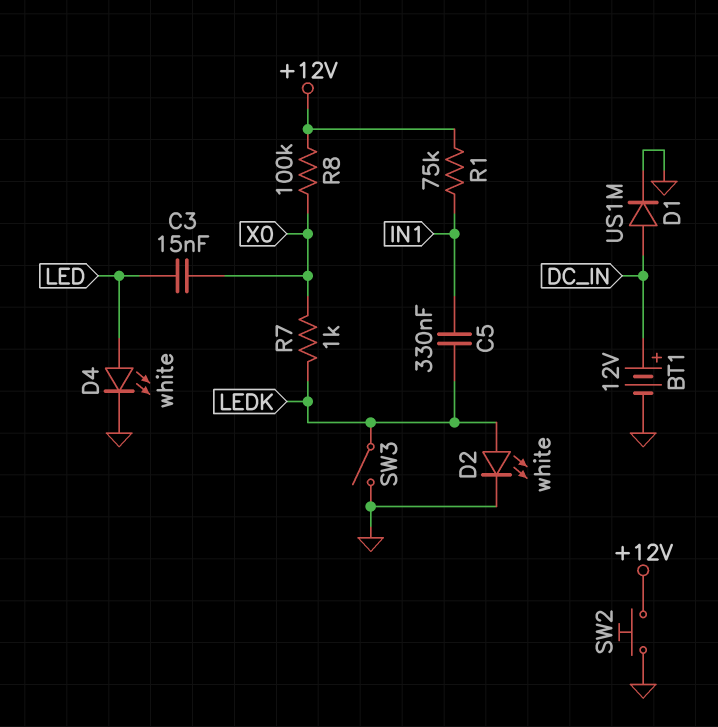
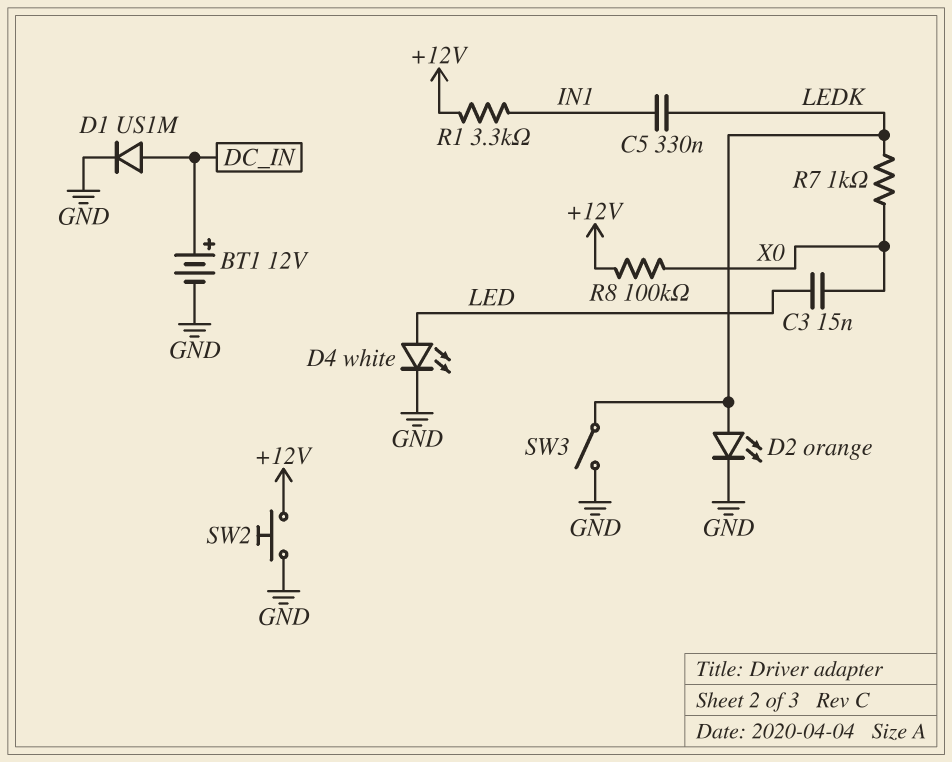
D2: LED white (A LEDK, K GND) -> LED orange (A LEDK, K GND)
R1: 75k (+12V, IN1) -> 3.3k (+12V, IN1)

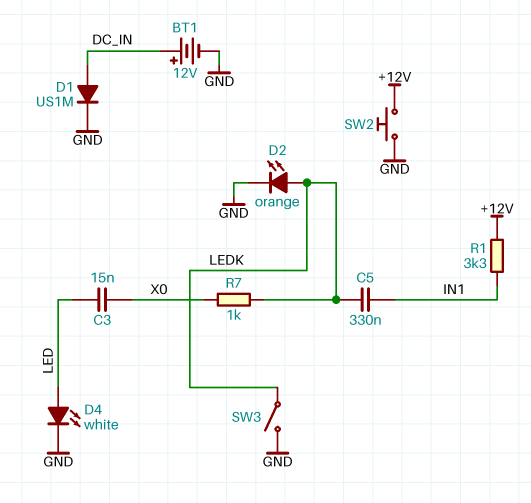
R8: 100k (+12V, X0) -> none

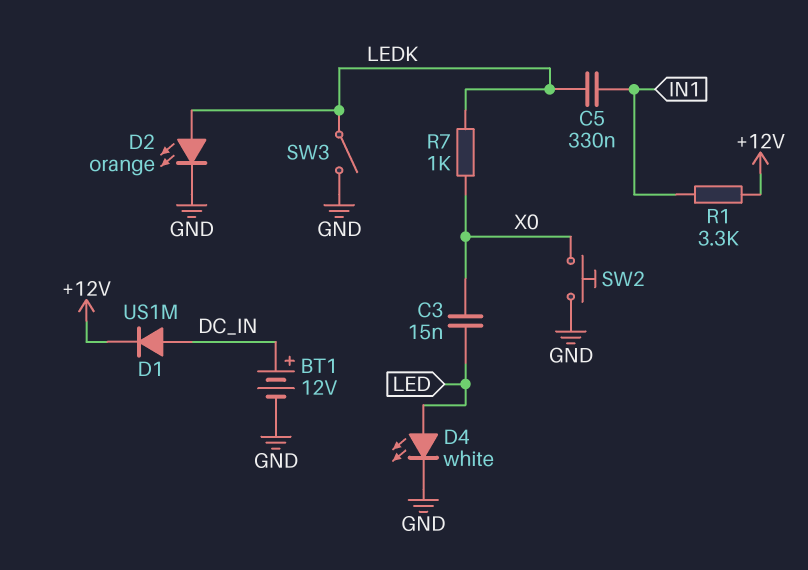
D1: diode US1M (A DC_IN, K GND) -> diode US1M (A DC_IN, K +12V)
SW2: button (+12V, GND) -> button (GND, X0)

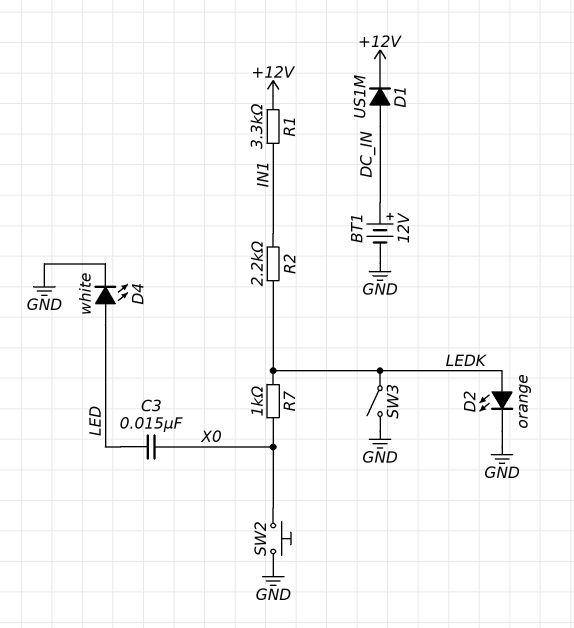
C5: 330nF (IN1, LEDK) -> none
R2: none -> 2.2k (IN1, LEDK)

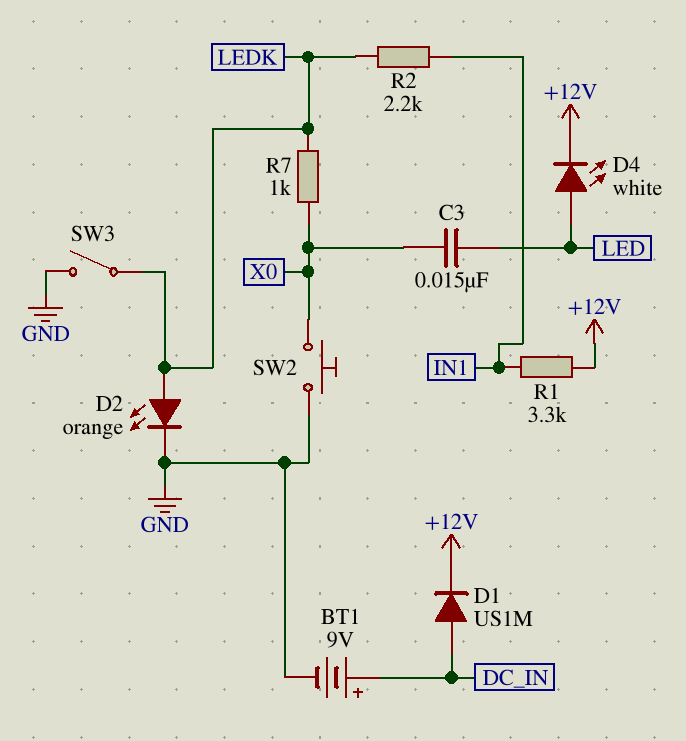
BT1: 12V (plus DC_IN, minus GND) -> 9V (plus DC_IN, minus GND)
D4: LED white (A LED, K GND) -> LED white (A LED, K +12V)

